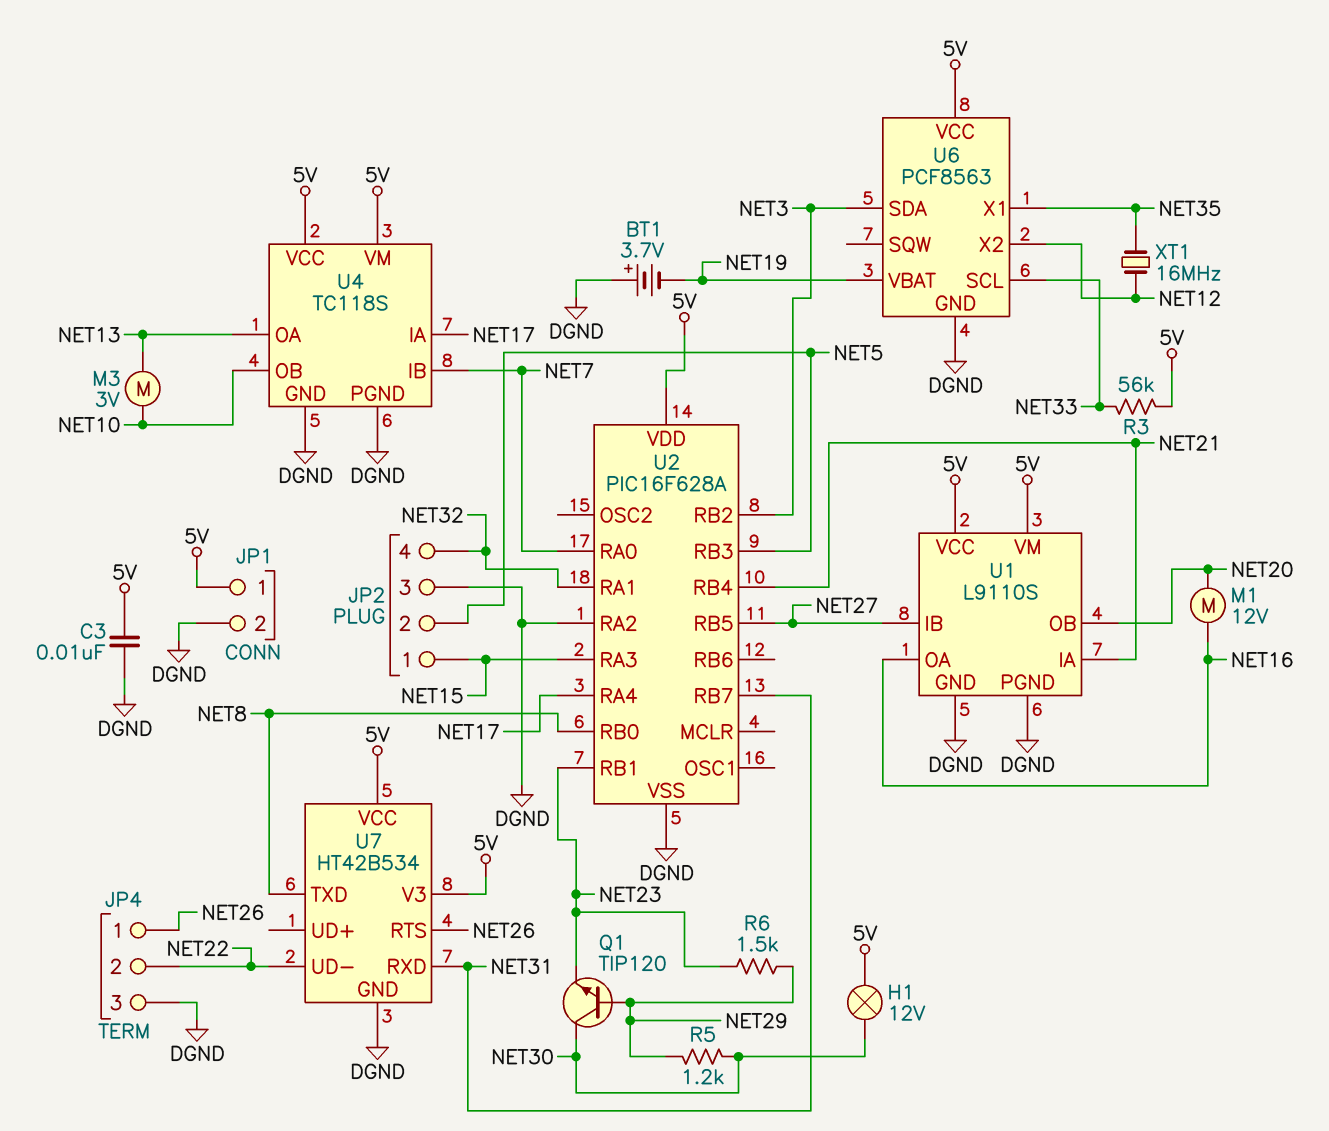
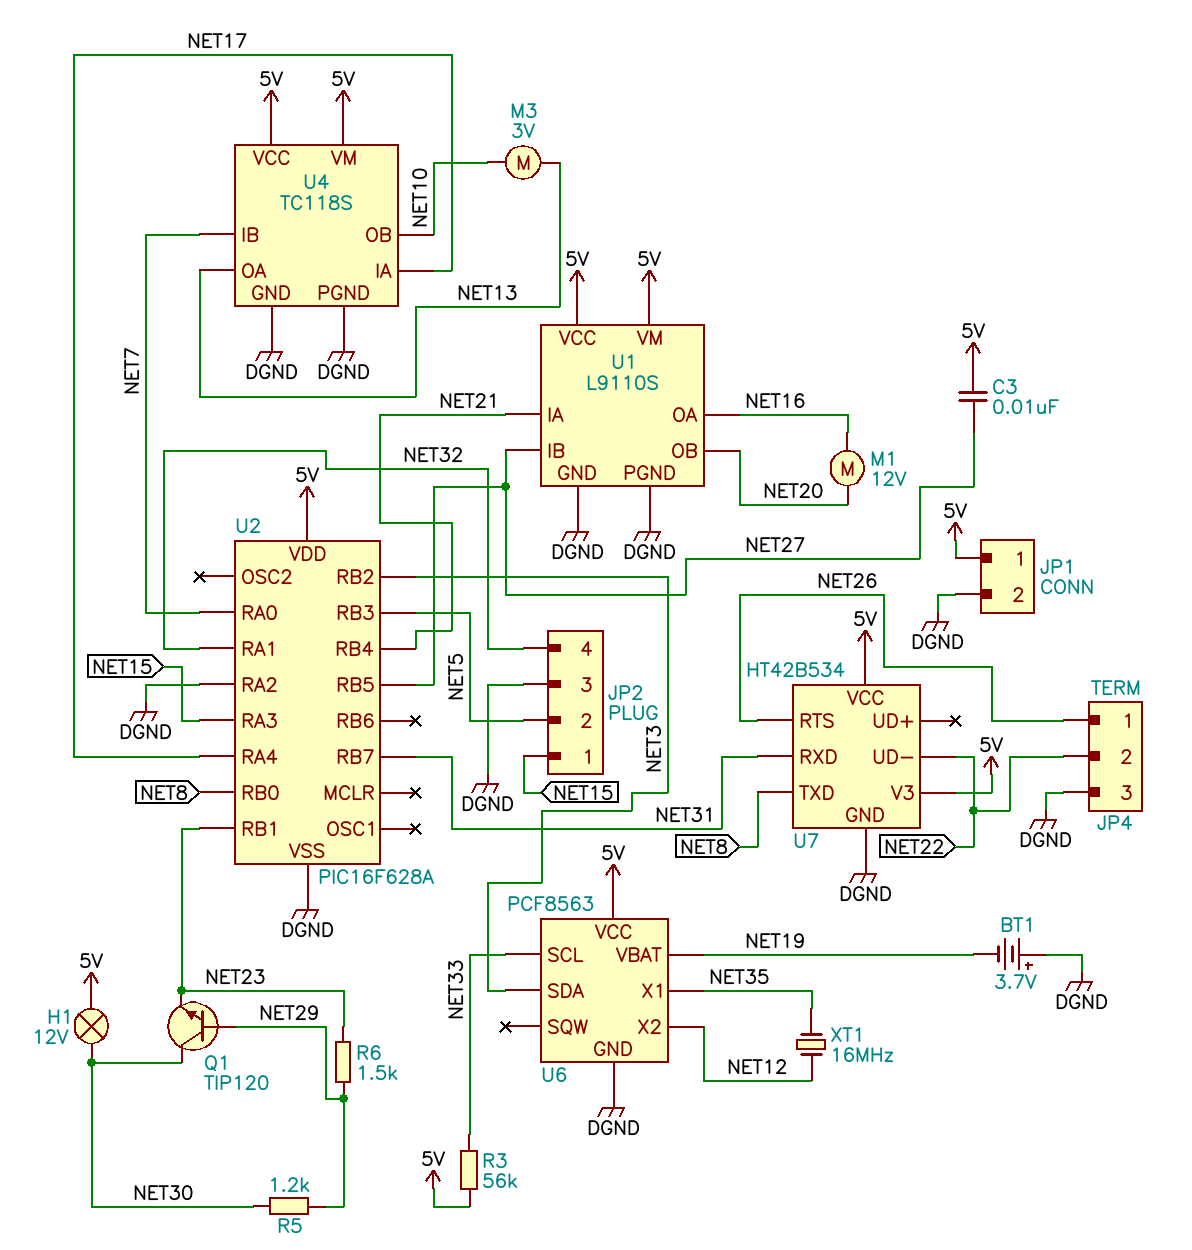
C3: 10nF (5V, DGND) -> 10nF (5V, NET27)

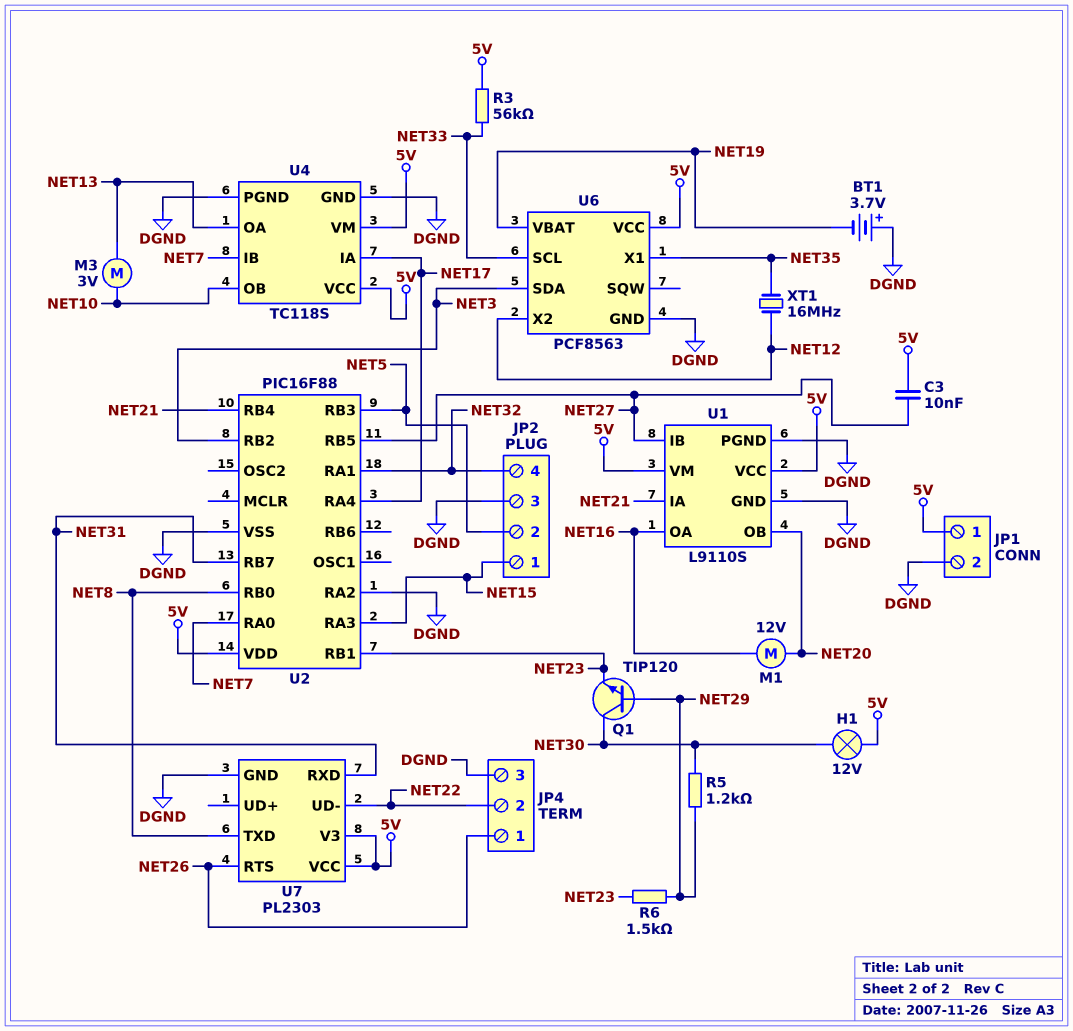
U2: PIC16F628A -> PIC16F88
U7: HT42B534 -> PL2303

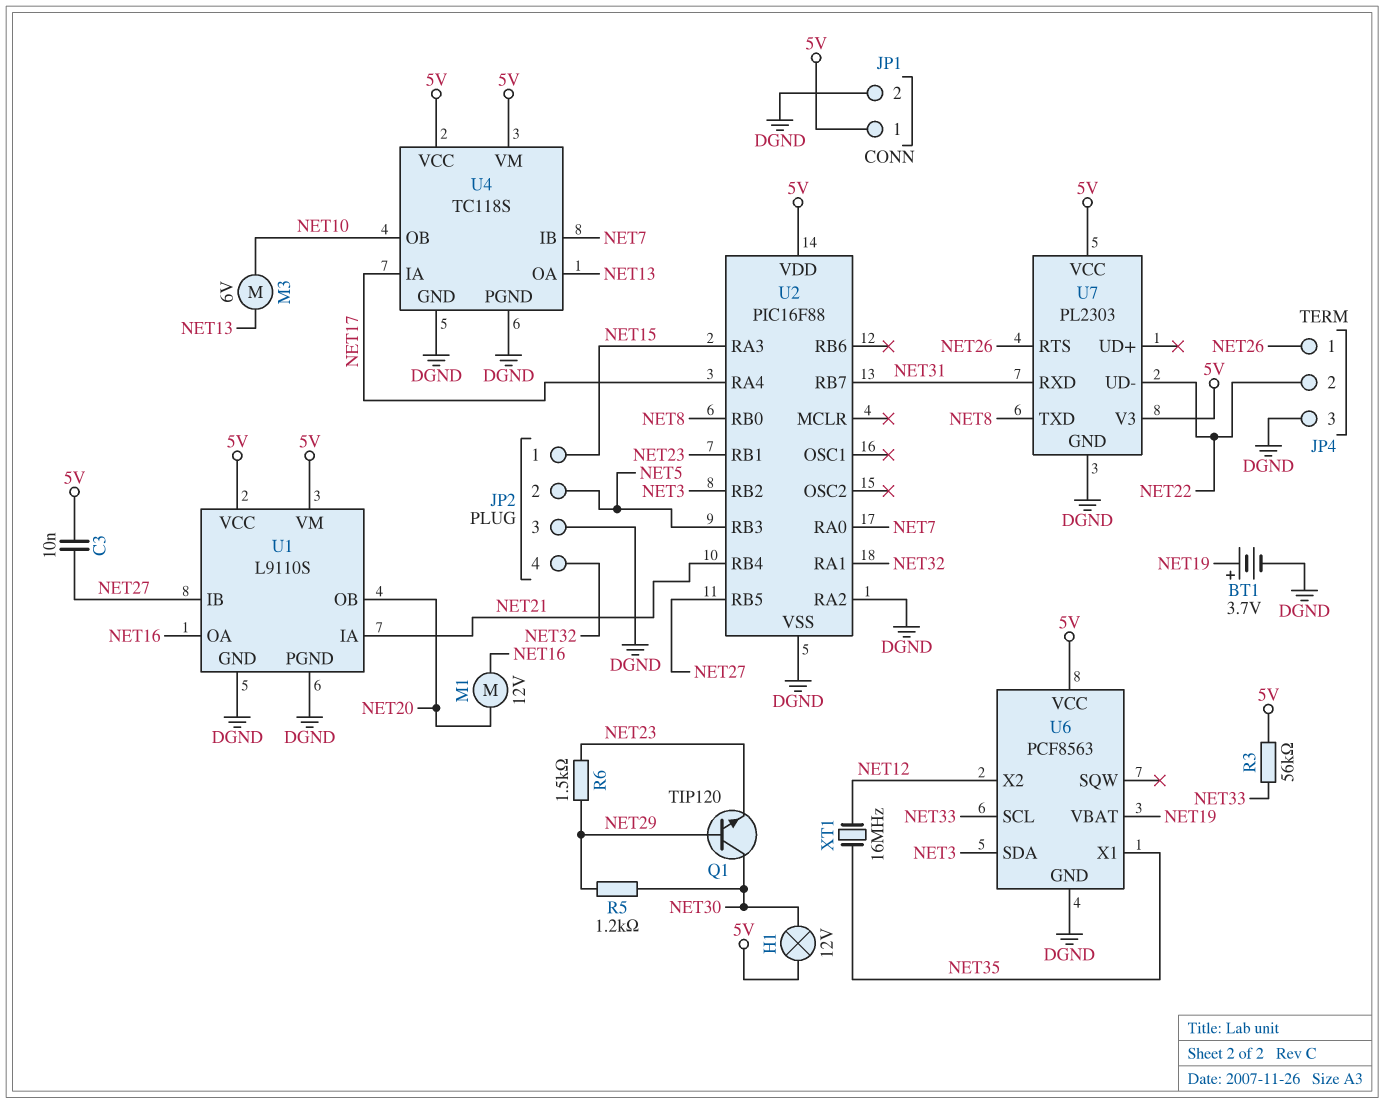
BT1: 3.7V (plus DGND, minus NET19) -> 3.7V (plus NET19, minus DGND)
M3: motor 3V (NET10, NET13) -> motor 6V (NET10, NET13)

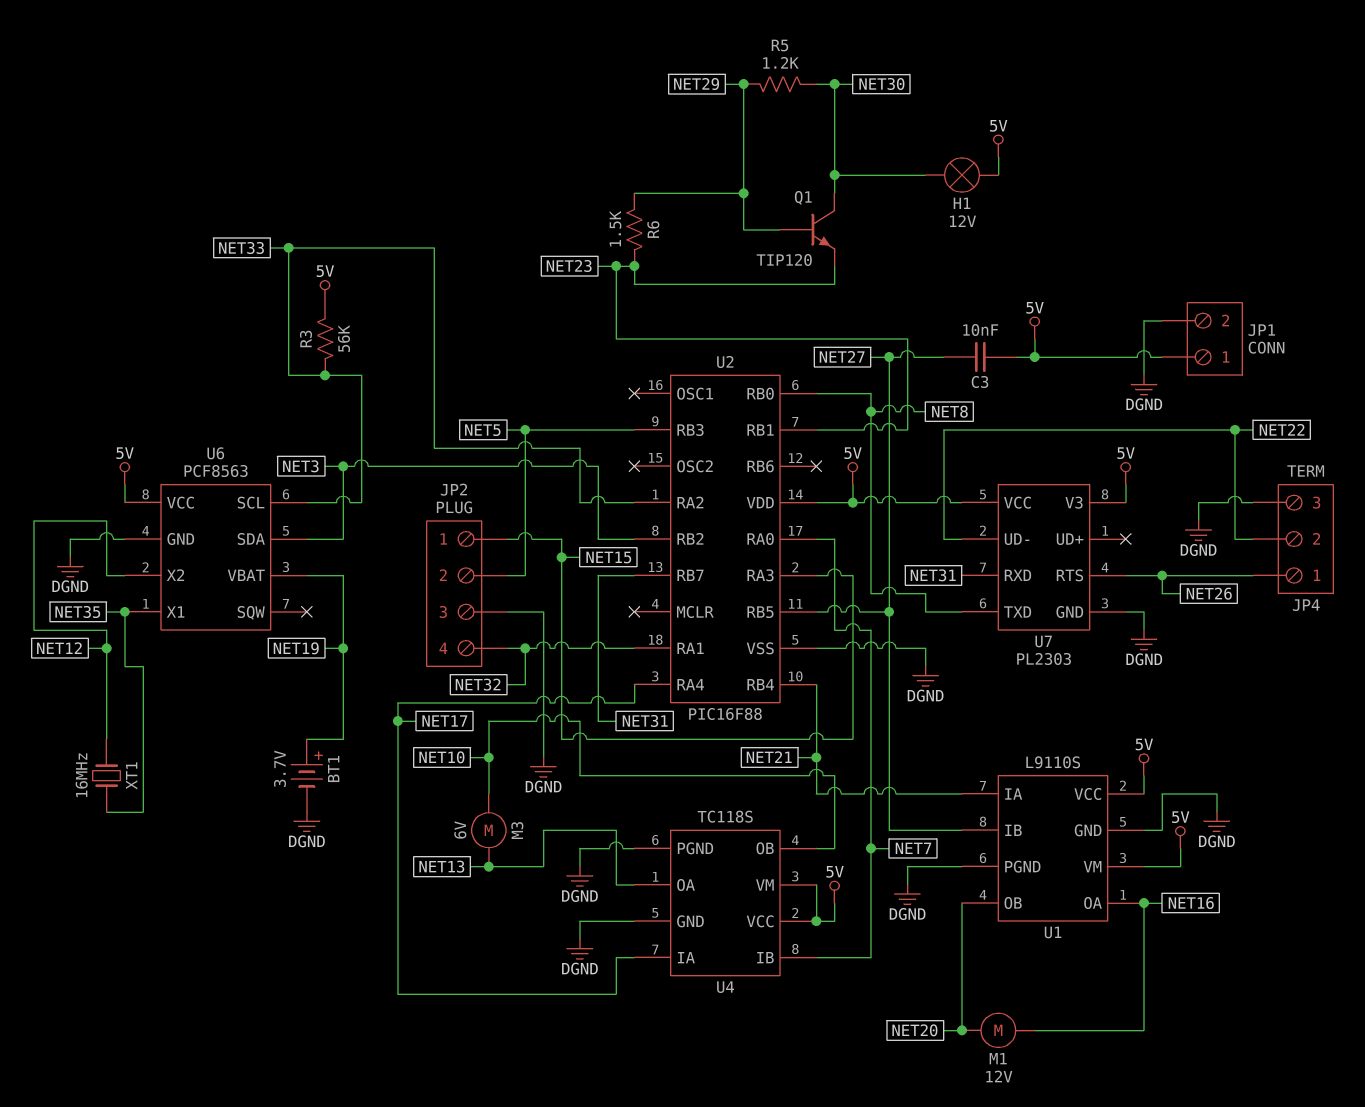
U2 pin RA2: DGND -> NET33

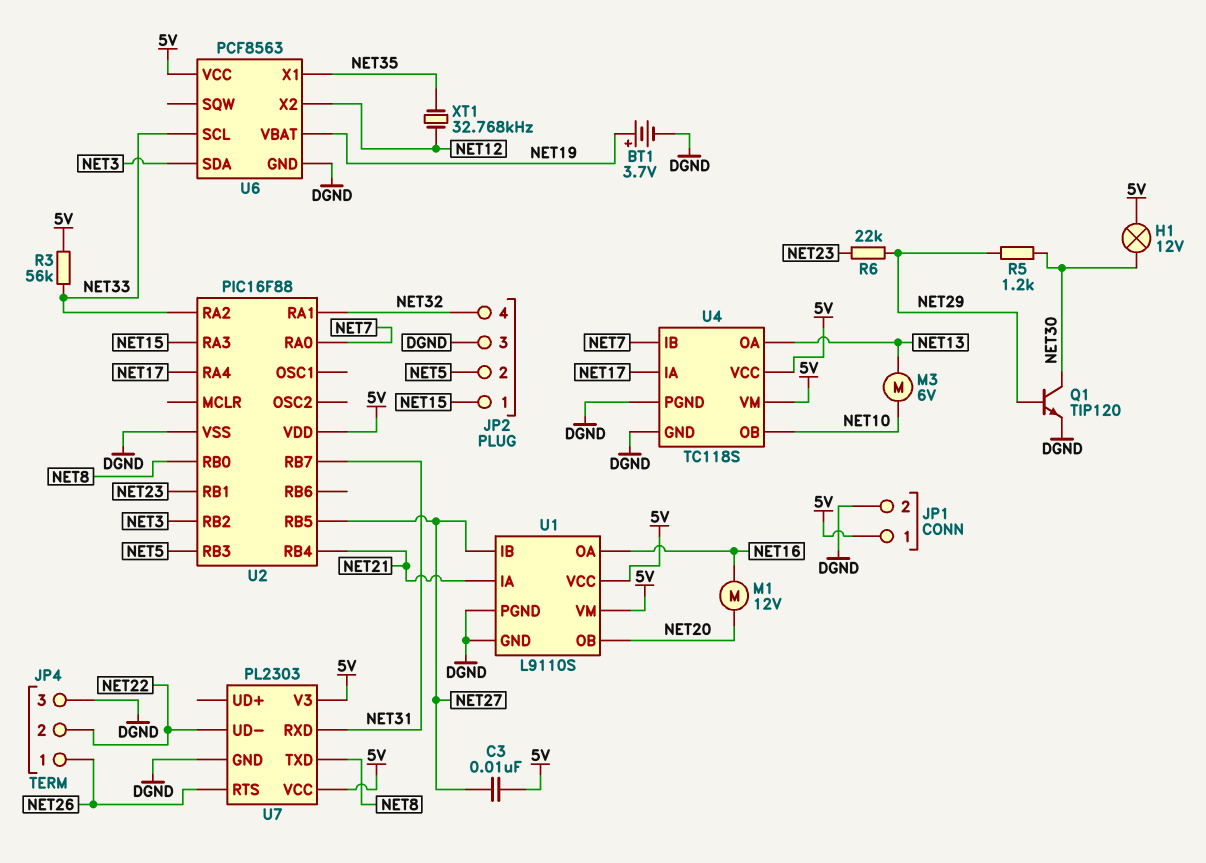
Q1: NPN TIP120 (B NET29, C NET30, E NET23) -> NPN TIP120 (B NET29, C NET30, E DGND)
R6: 1.5k (NET23, NET29) -> 22k (NET23, NET29)
XT1: 16MHz (NET12, NET35) -> 32.768kHz (NET12, NET35)

